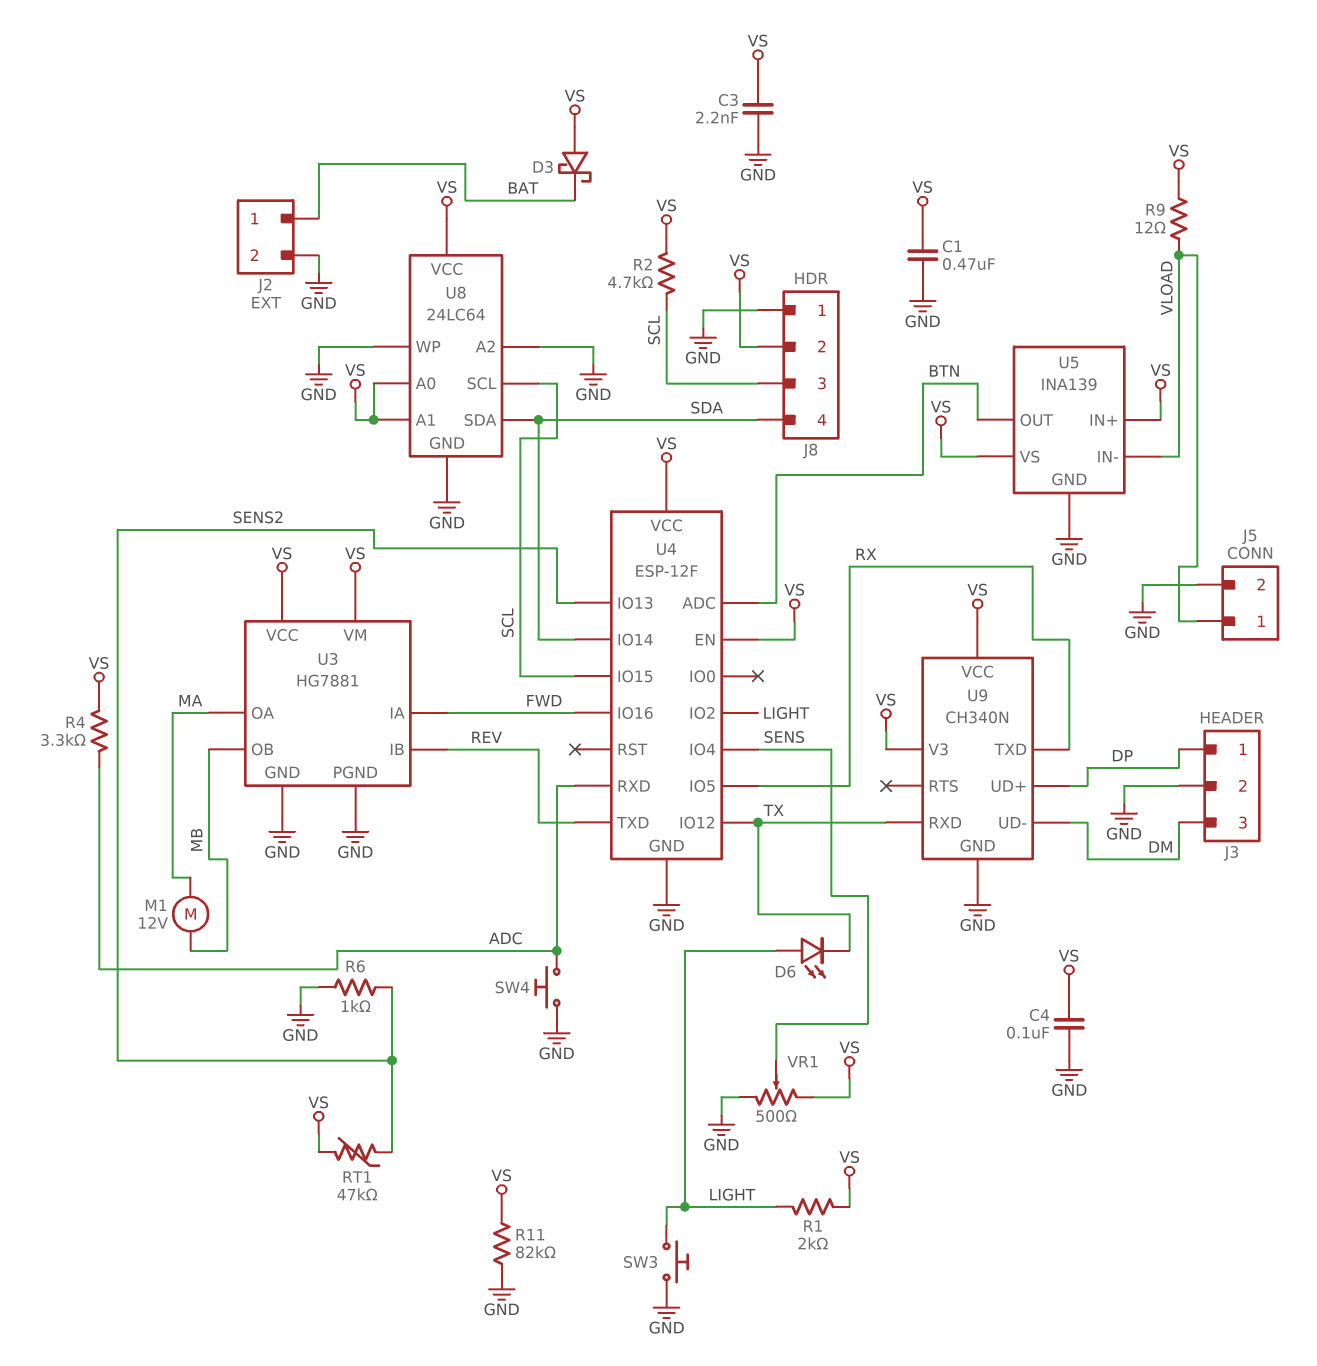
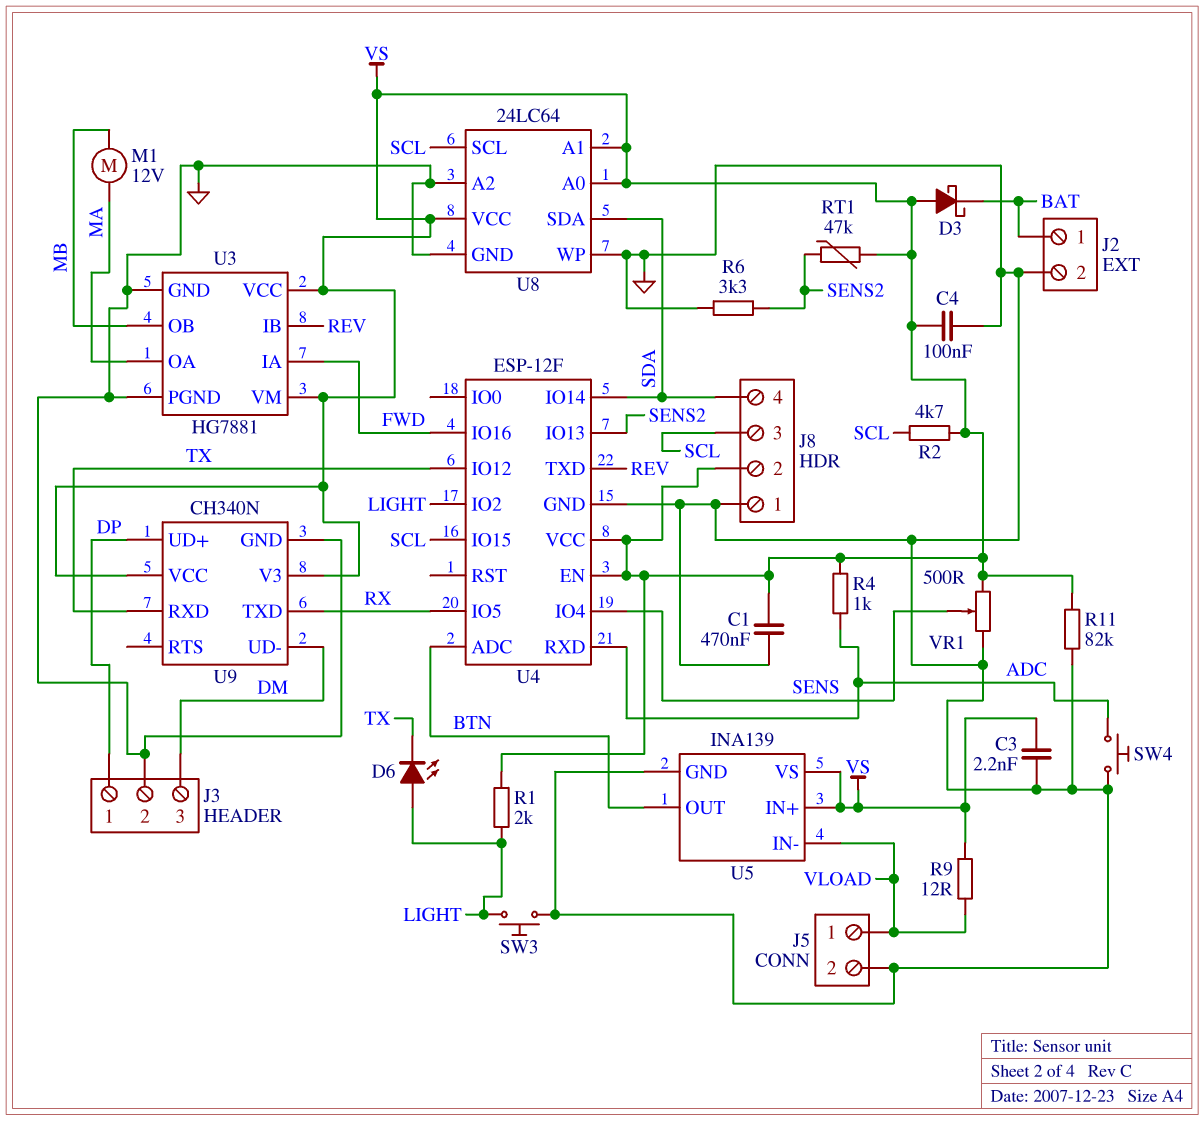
R4: 3.3k (ADC, VS) -> 1k (ADC, VS)
R6: 1k (GND, SENS2) -> 3.3k (GND, SENS2)

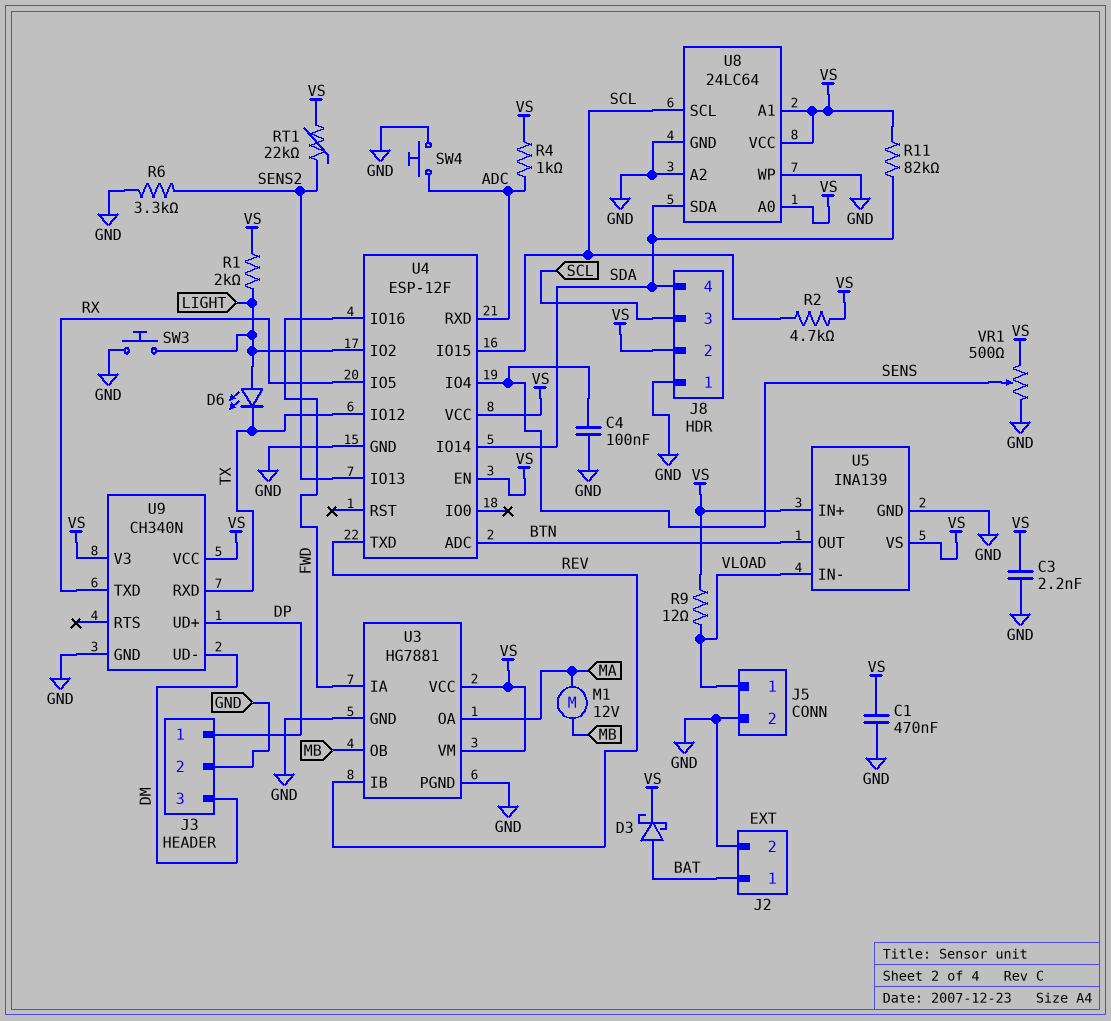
C4: 100nF (GND, VS) -> 100nF (GND, SENS)
D3: schottky (A VS, K BAT) -> schottky (A BAT, K VS)
R11: 82k (GND, VS) -> 82k (SDA, VS)
RT1: 47k (SENS2, VS) -> 22k (SENS2, VS)

